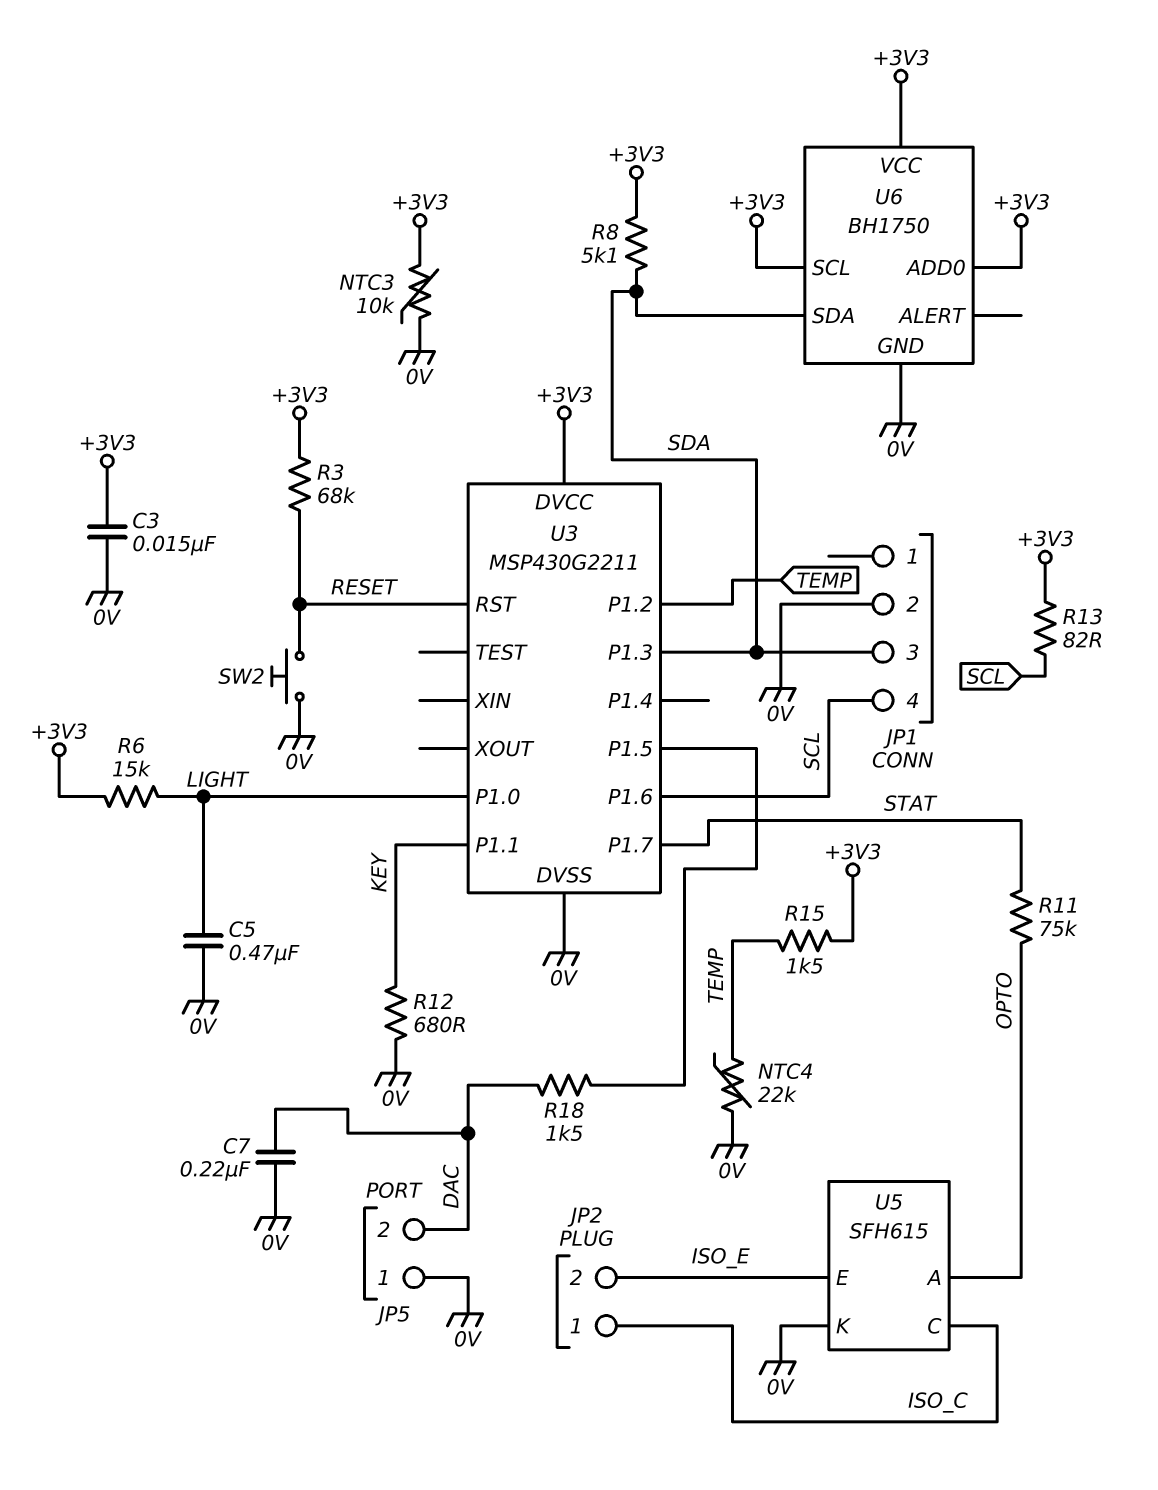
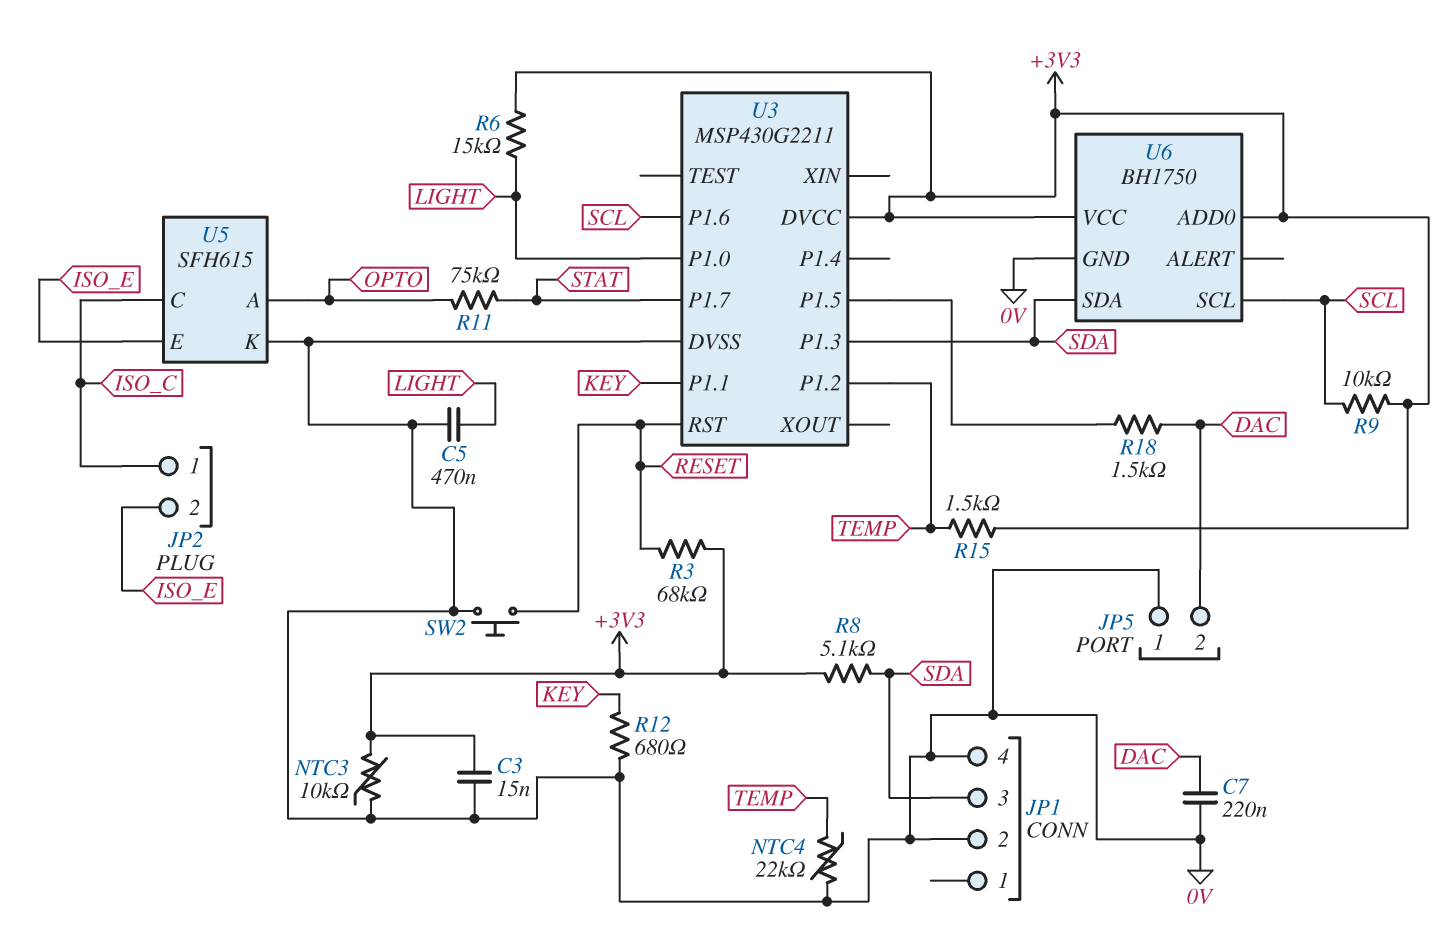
JP1 pin 4: SCL -> 0V
R9: none -> 10k (+3V3, SCL)
R13: 82 (+3V3, SCL) -> none
U6 pin SCL: +3V3 -> SCL

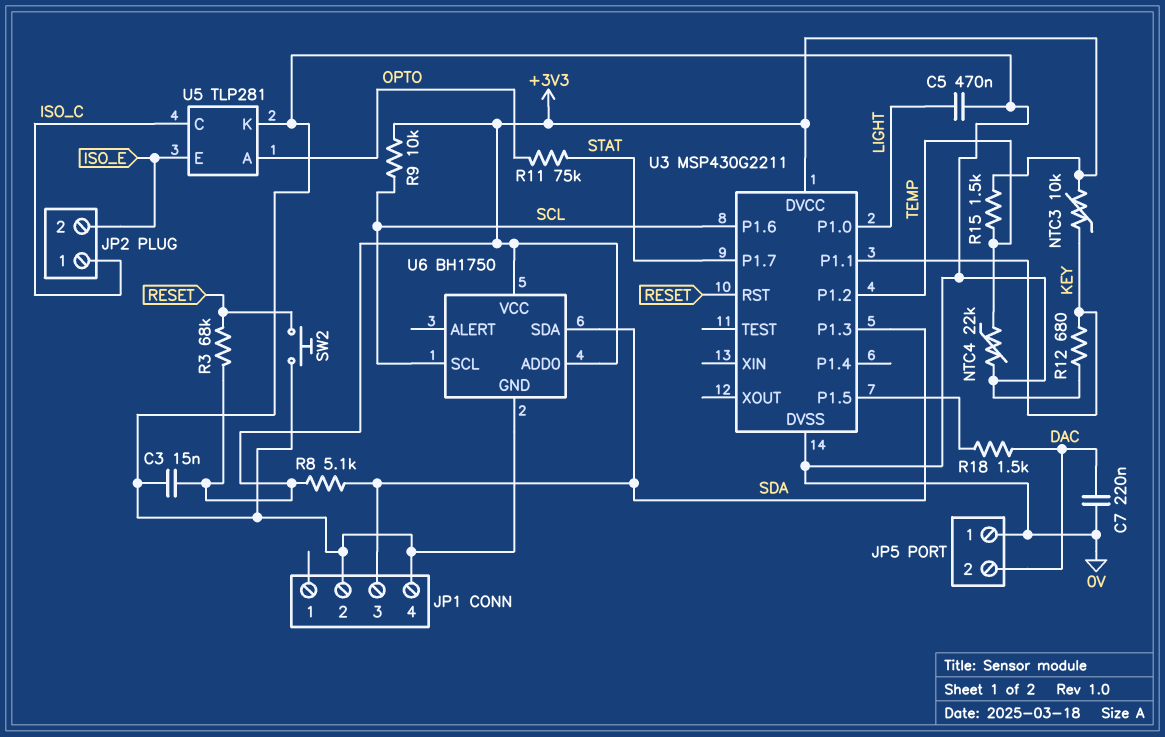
NTC3: 10k (+3V3, 0V) -> 10k (+3V3, KEY)
R6: 15k (+3V3, LIGHT) -> none
U5: SFH615 -> TLP281

